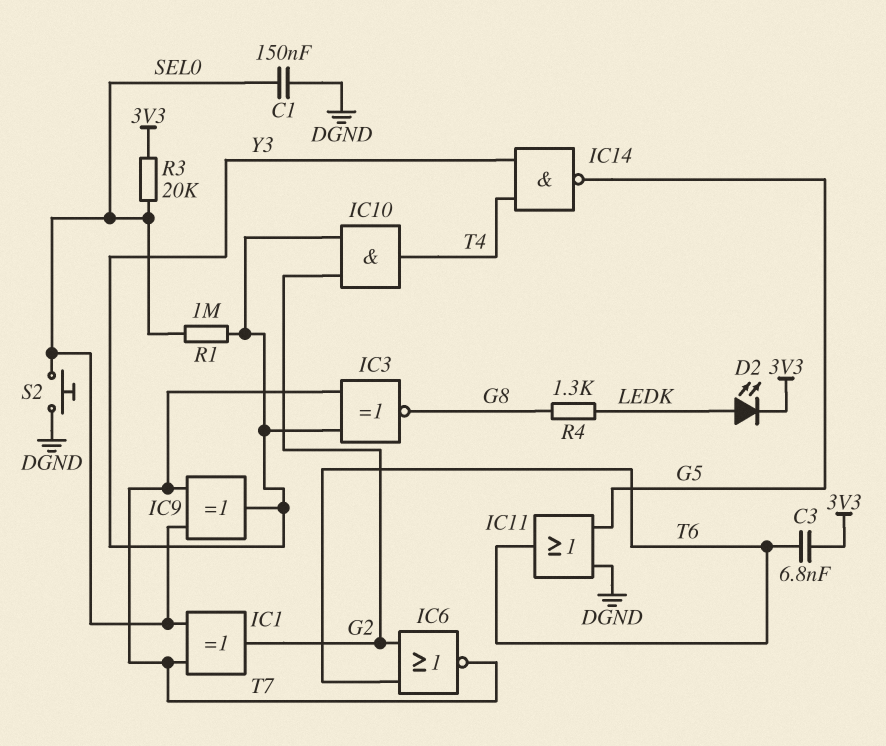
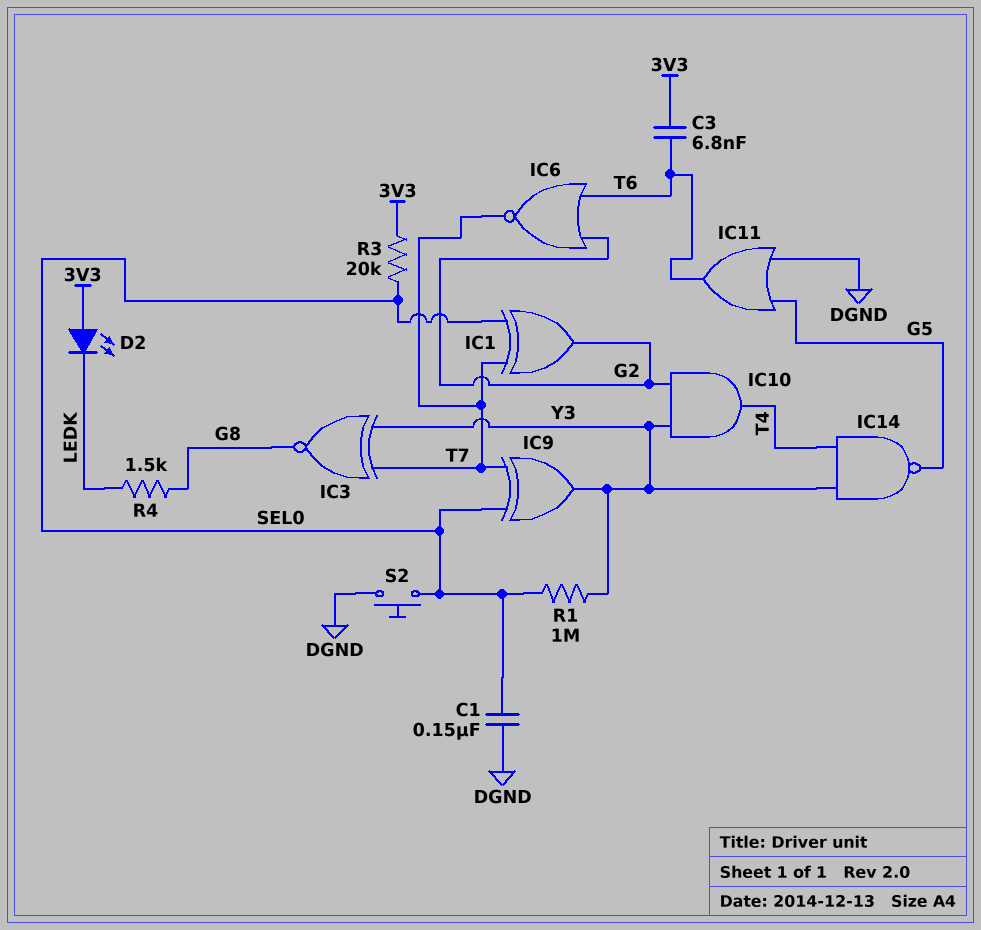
D2: LED (A LEDK, K 3V3) -> LED (A 3V3, K LEDK)
R4: 1.3k (G8, LEDK) -> 1.5k (G8, LEDK)

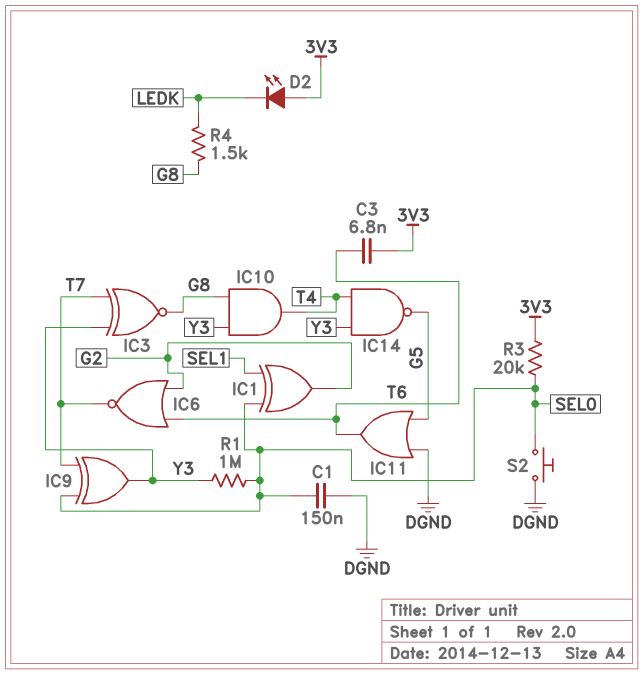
IC1: XOR (in SEL0, in T7, out G2) -> XOR (in SEL0, in SEL1, out G2)
IC10: AND (in G2, in Y3, out T4) -> AND (in G8, in Y3, out T4)

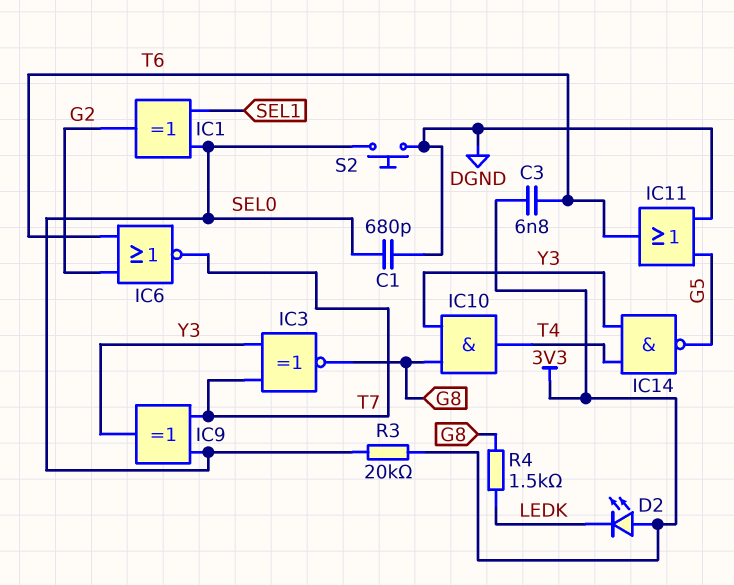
C1: 150nF (DGND, SEL0) -> 680pF (DGND, SEL0)
R1: 1M (SEL0, Y3) -> none

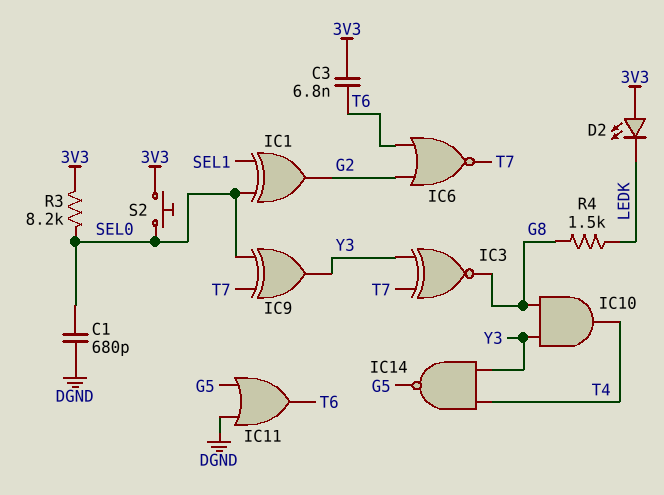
R3: 20k (3V3, SEL0) -> 8.2k (3V3, SEL0)
S2: button (DGND, SEL0) -> button (3V3, SEL0)

